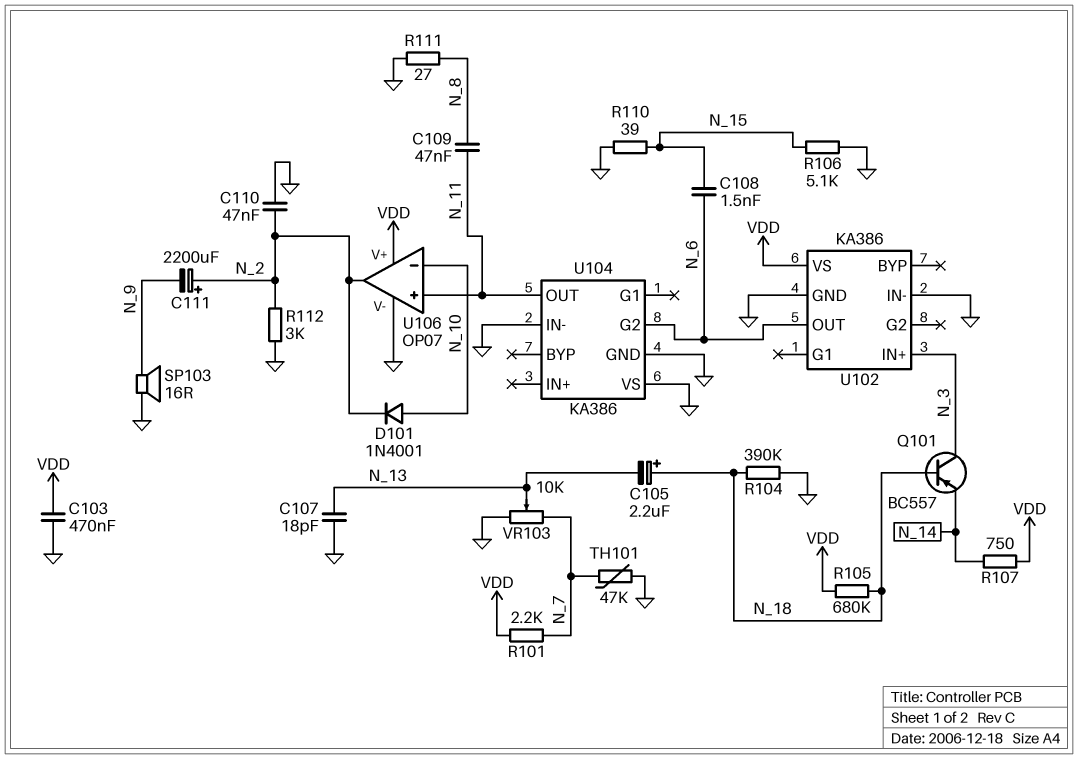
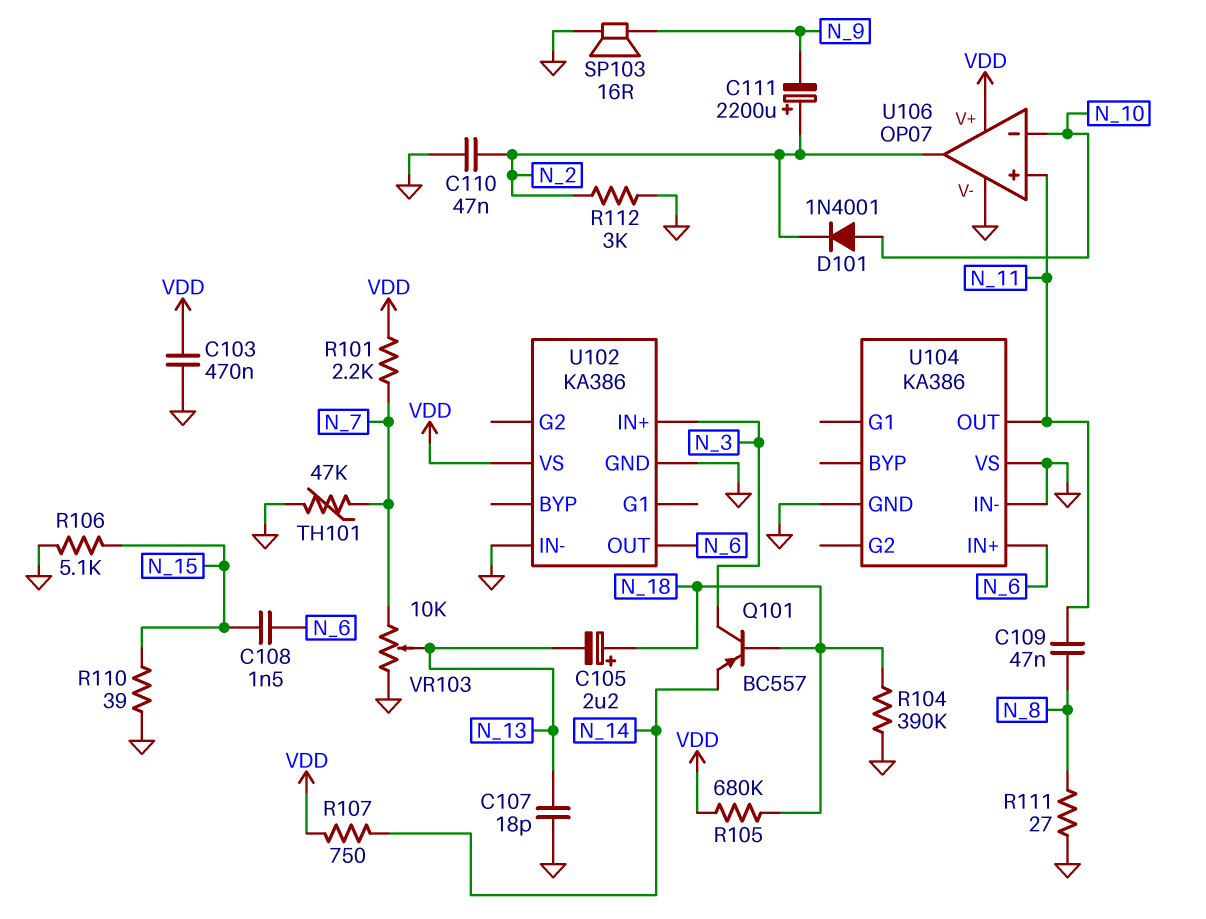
U104 pin G2: N_6 -> none
U104 pin IN+: none -> N_6

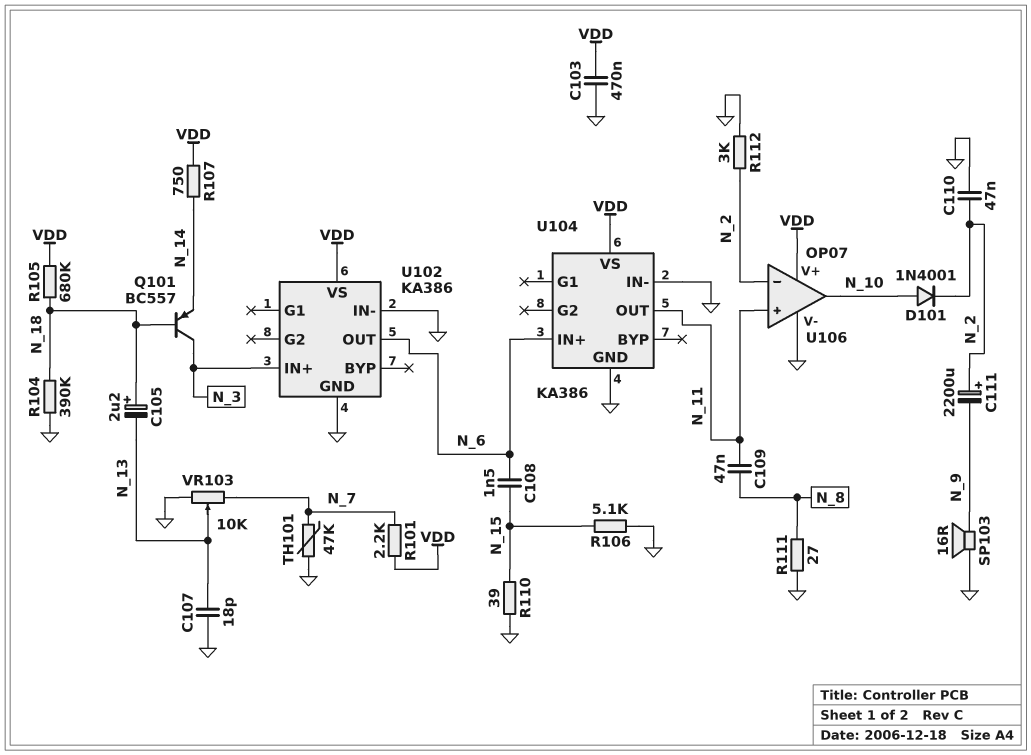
U104 pin VS: GND -> VDD
U106 pin in-: N_10 -> N_2
U106 pin out: N_2 -> N_10

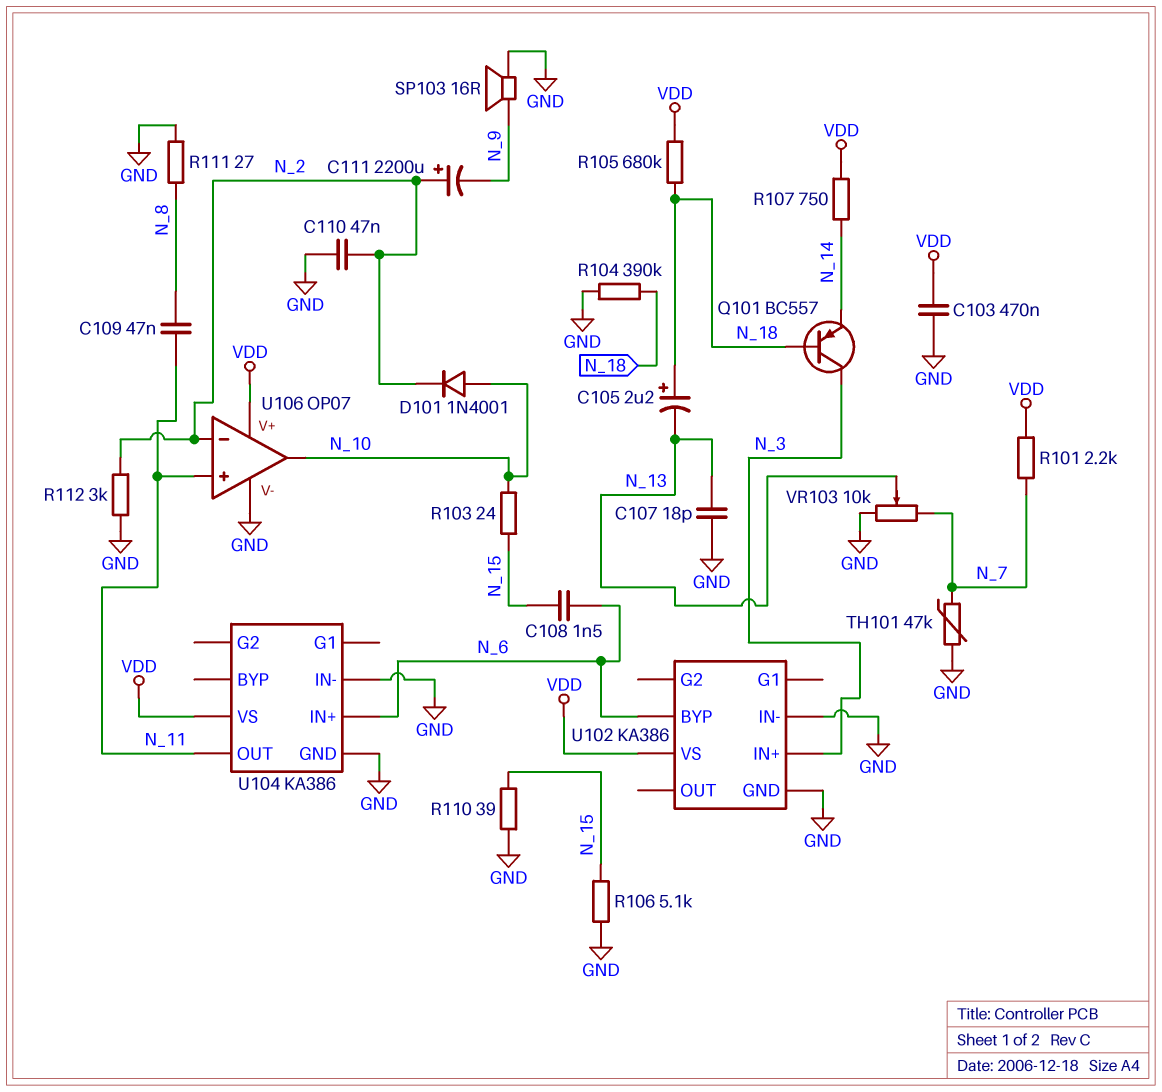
R103: none -> 24 (N_10, N_15)
U102 pin BYP: none -> N_6
U102 pin OUT: N_6 -> none

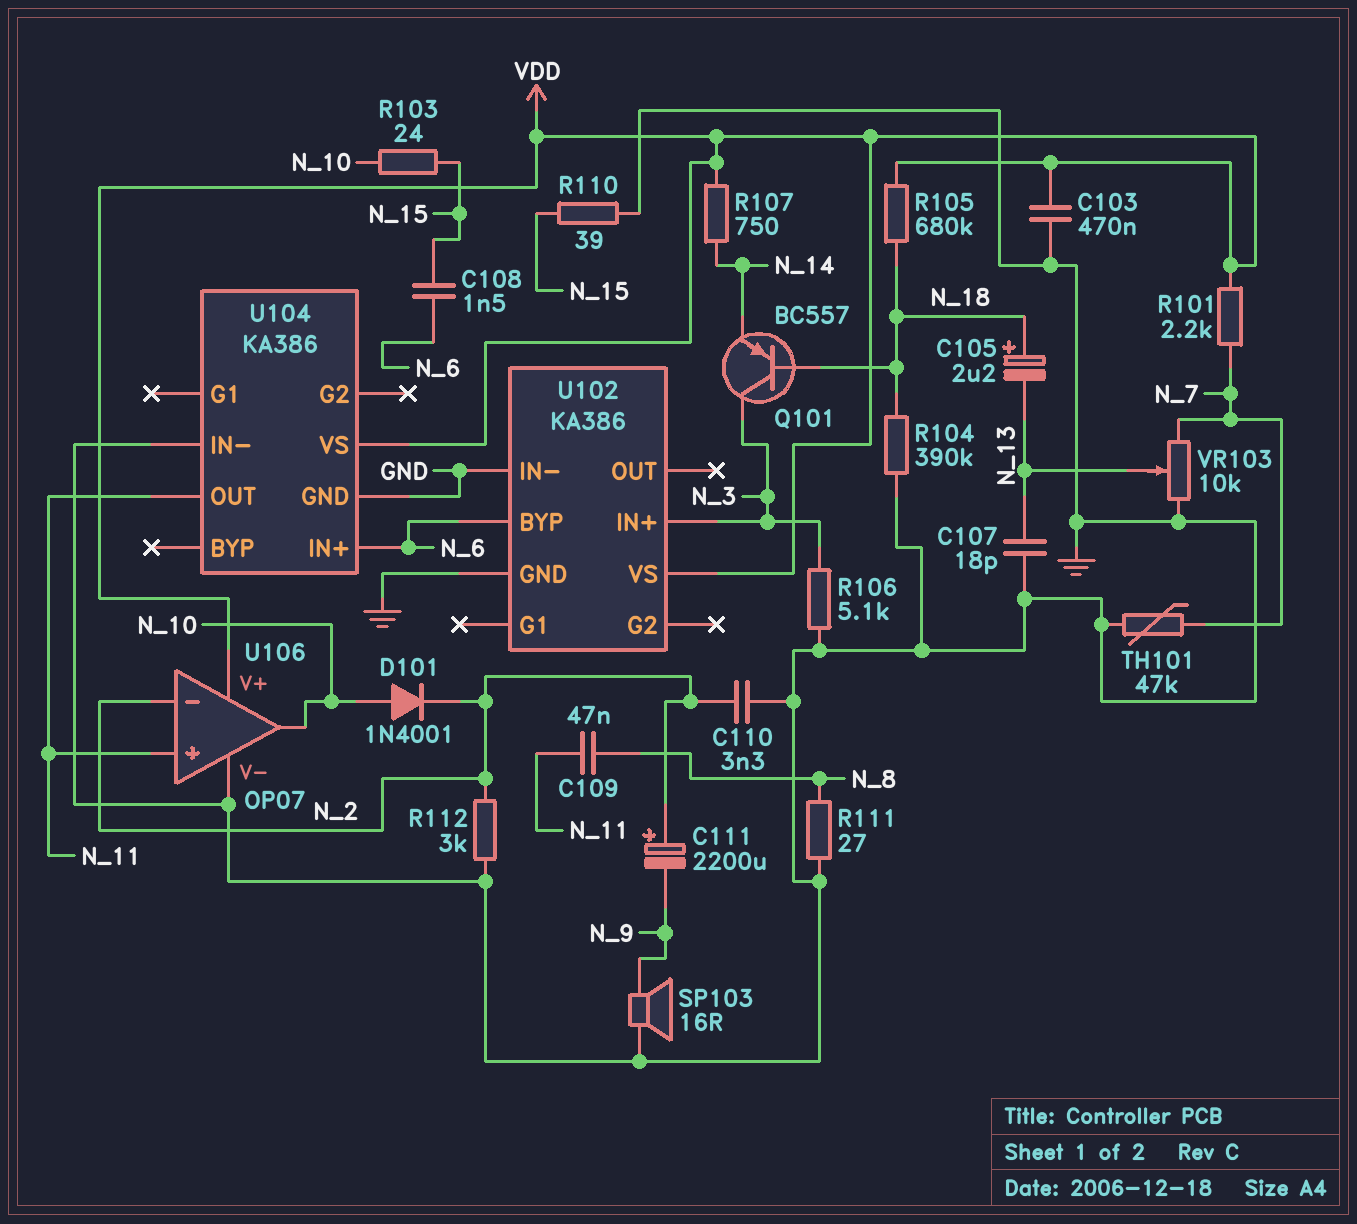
C110: 47nF (GND, N_2) -> 3.3nF (GND, N_2)
R106: 5.1k (GND, N_15) -> 5.1k (GND, N_3)

